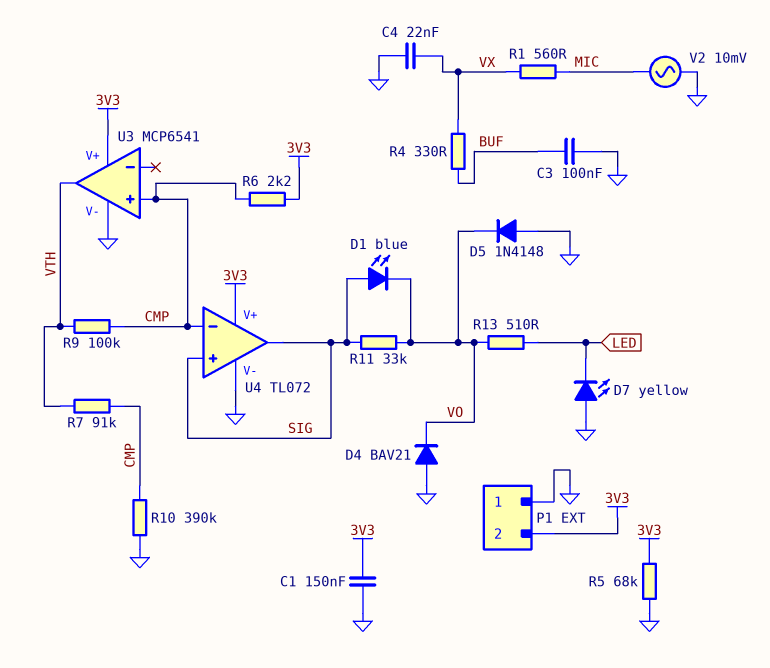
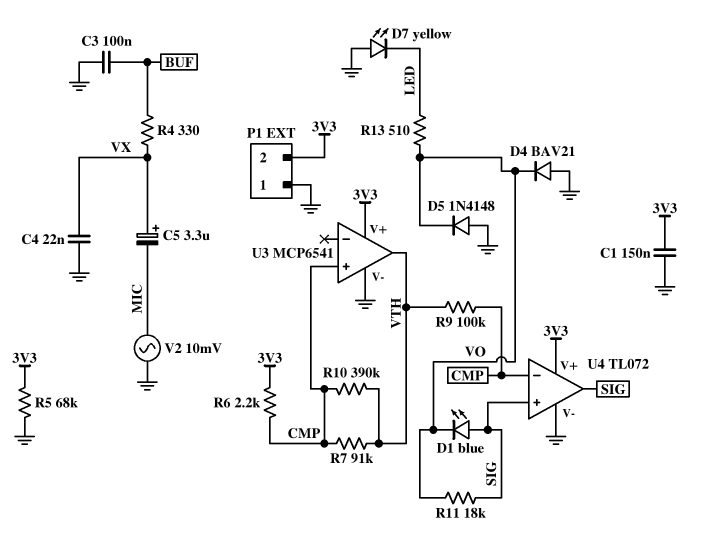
C5: none -> 3.3uF (plus VX, minus MIC)
R1: 560 (MIC, VX) -> none
R10: 390k (CMP, GND) -> 390k (CMP, VTH)
R11: 33k (SIG, VO) -> 18k (SIG, VO)

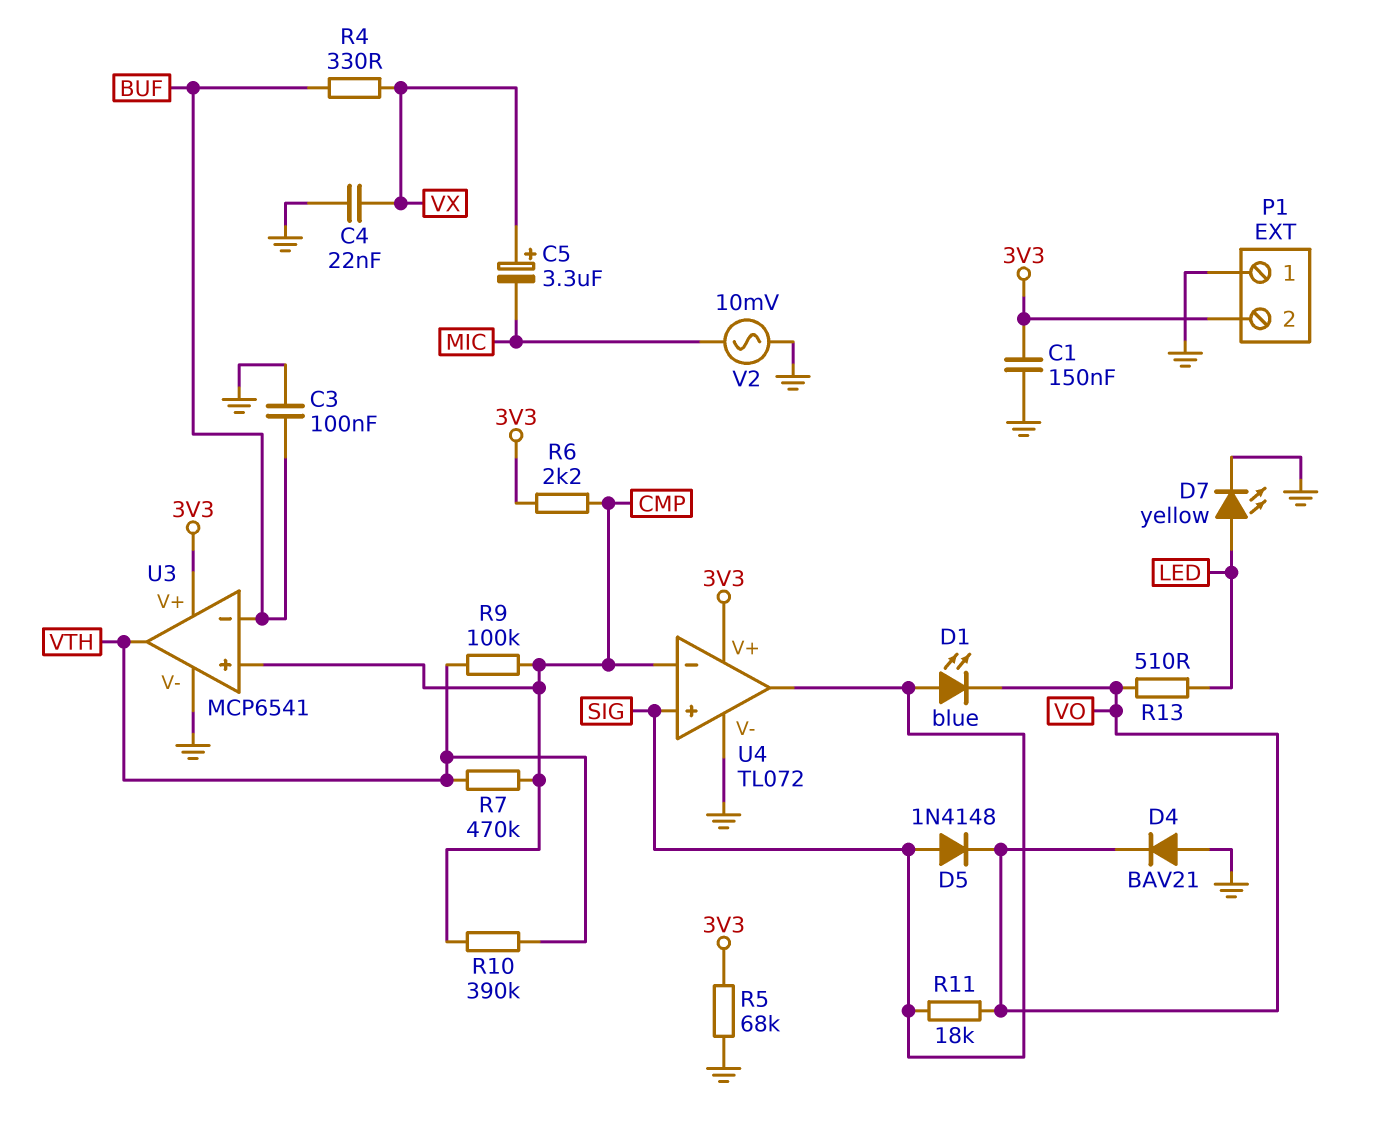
D5: diode 1N4148 (A GND, K VO) -> diode 1N4148 (A SIG, K VO)
D7: LED yellow (A GND, K LED) -> LED yellow (A LED, K GND)
R7: 91k (CMP, VTH) -> 470k (CMP, VTH)
U3 pin in-: none -> BUF

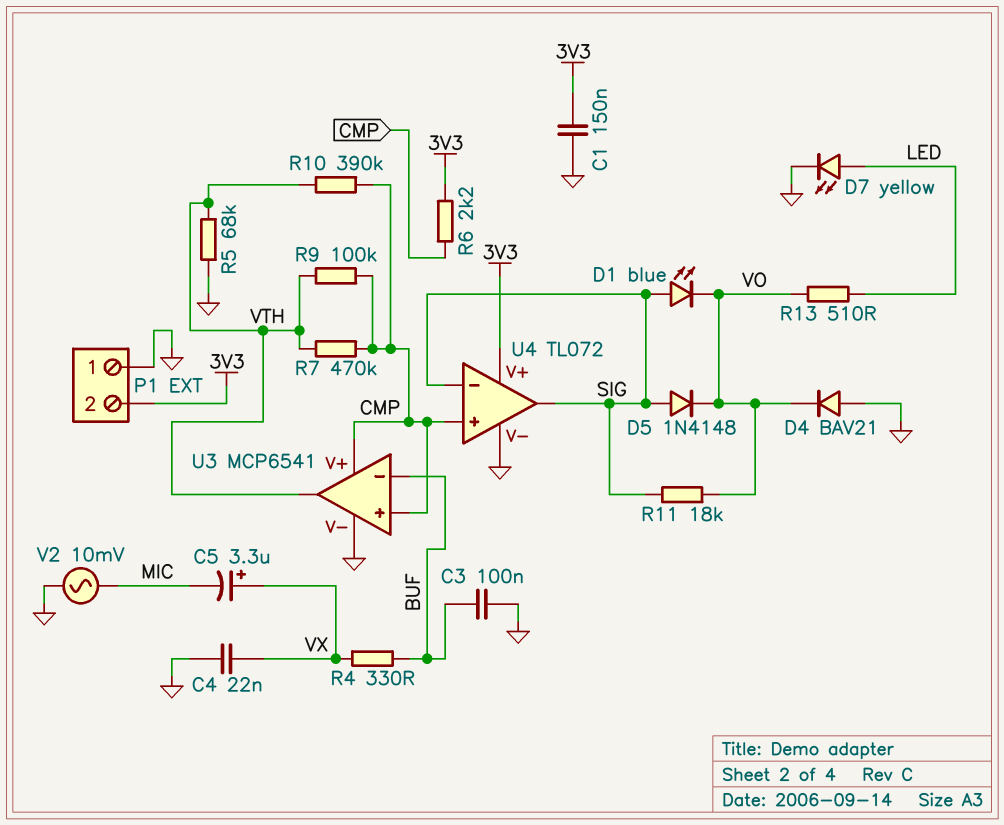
R5: 68k (3V3, GND) -> 68k (GND, VTH)
U3 pin V+: 3V3 -> CMP
U4 pin in+: SIG -> CMP
U4 pin in-: CMP -> SIG

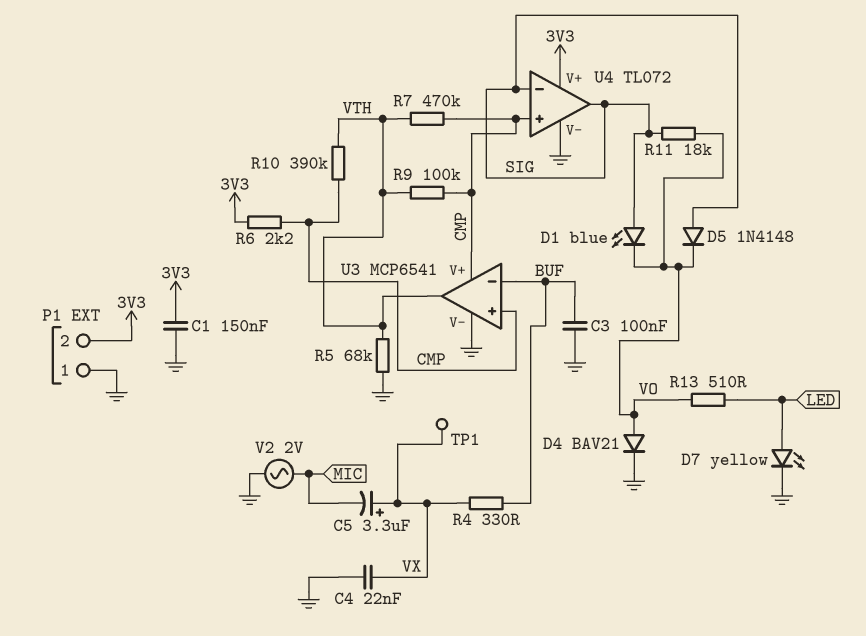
D4: diode BAV21 (A GND, K VO) -> diode BAV21 (A VO, K GND)
TP1: none -> test point (VX)
V2: AC 10mV (GND, MIC) -> AC 2V (GND, MIC)

